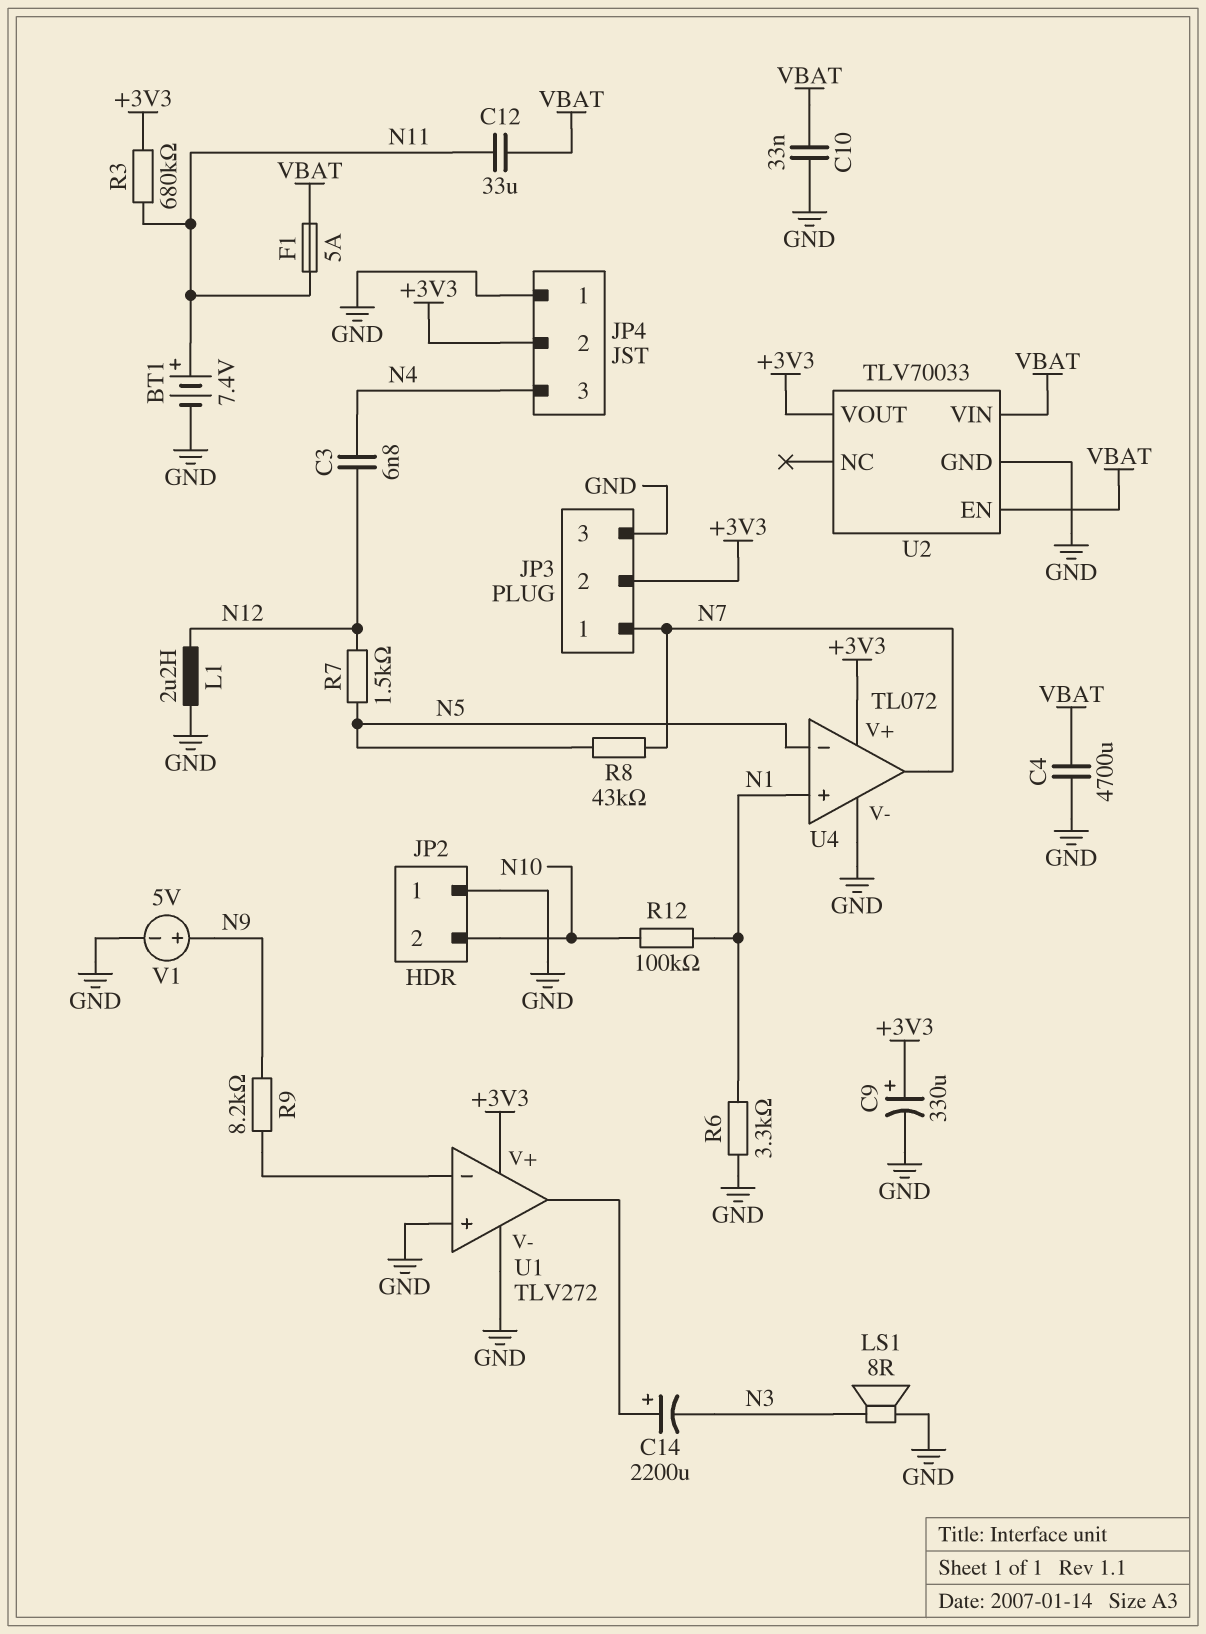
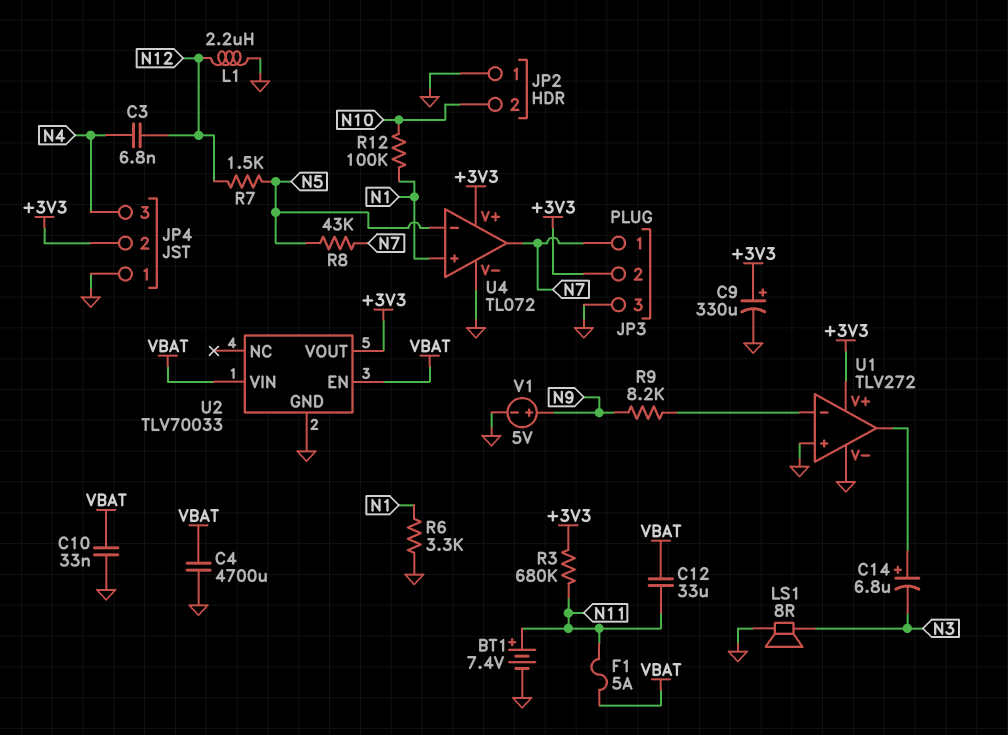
C14: 2200uF (plus U1/out, minus N3) -> 6.8uF (plus U1/out, minus N3)

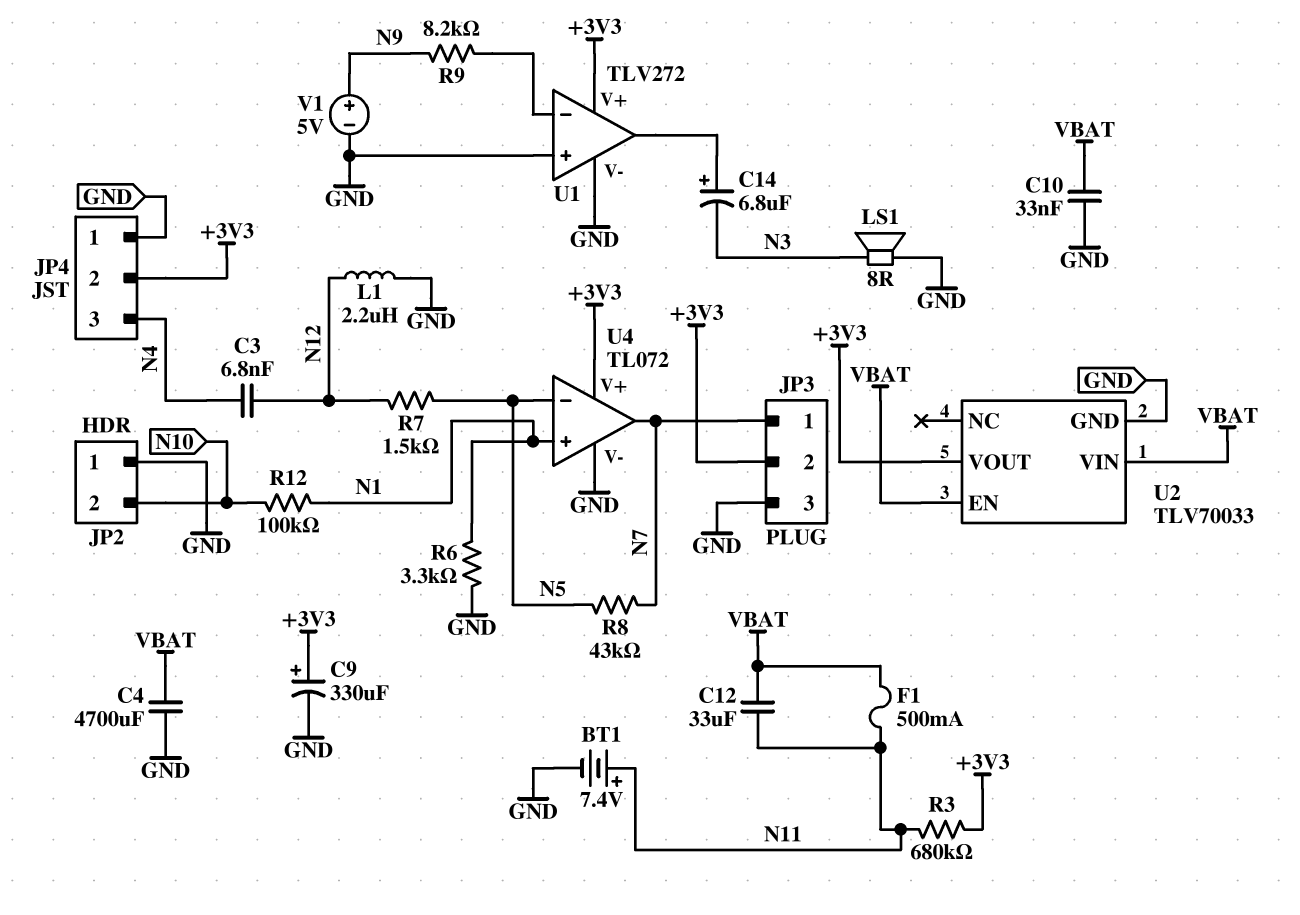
F1: 5A (N11, VBAT) -> 500mA (N11, VBAT)

